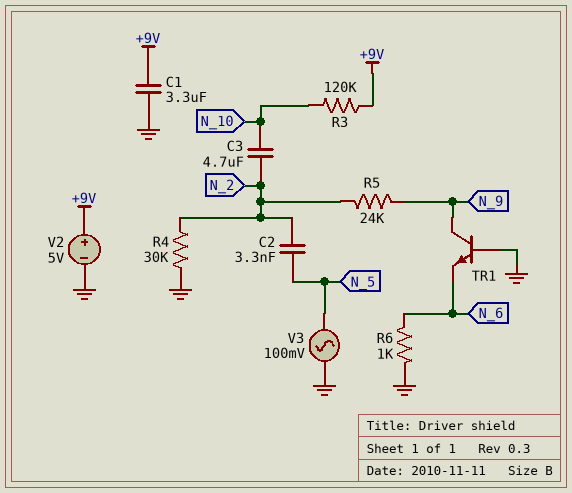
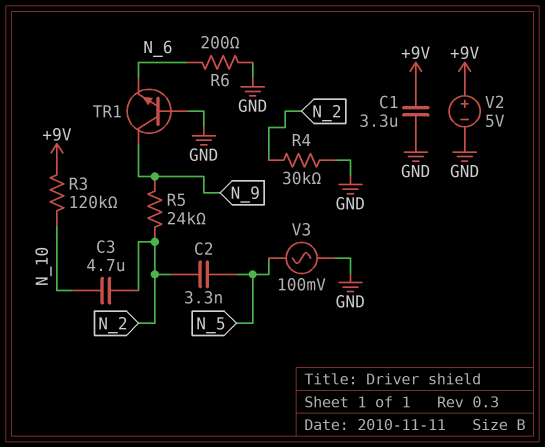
R6: 1k (GND, N_6) -> 200 (GND, N_6)

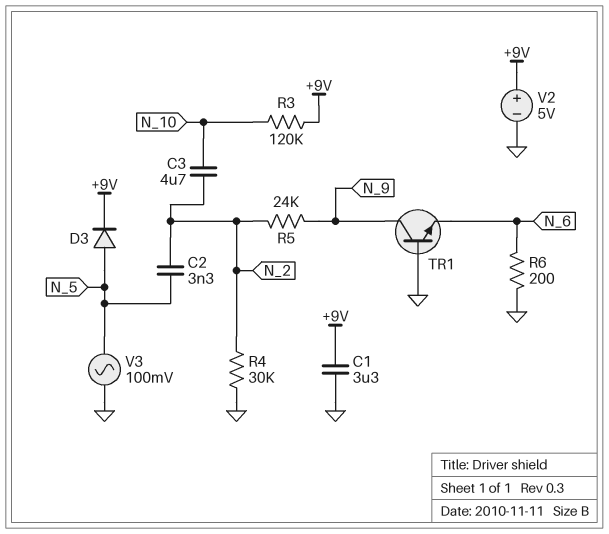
D3: none -> diode (A N_5, K +9V)

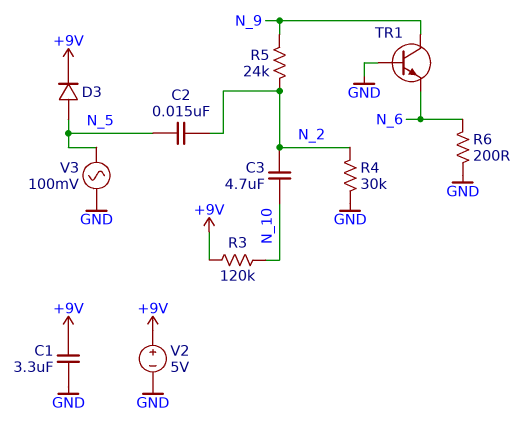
C2: 3.3nF (N_2, N_5) -> 15nF (N_2, N_5)

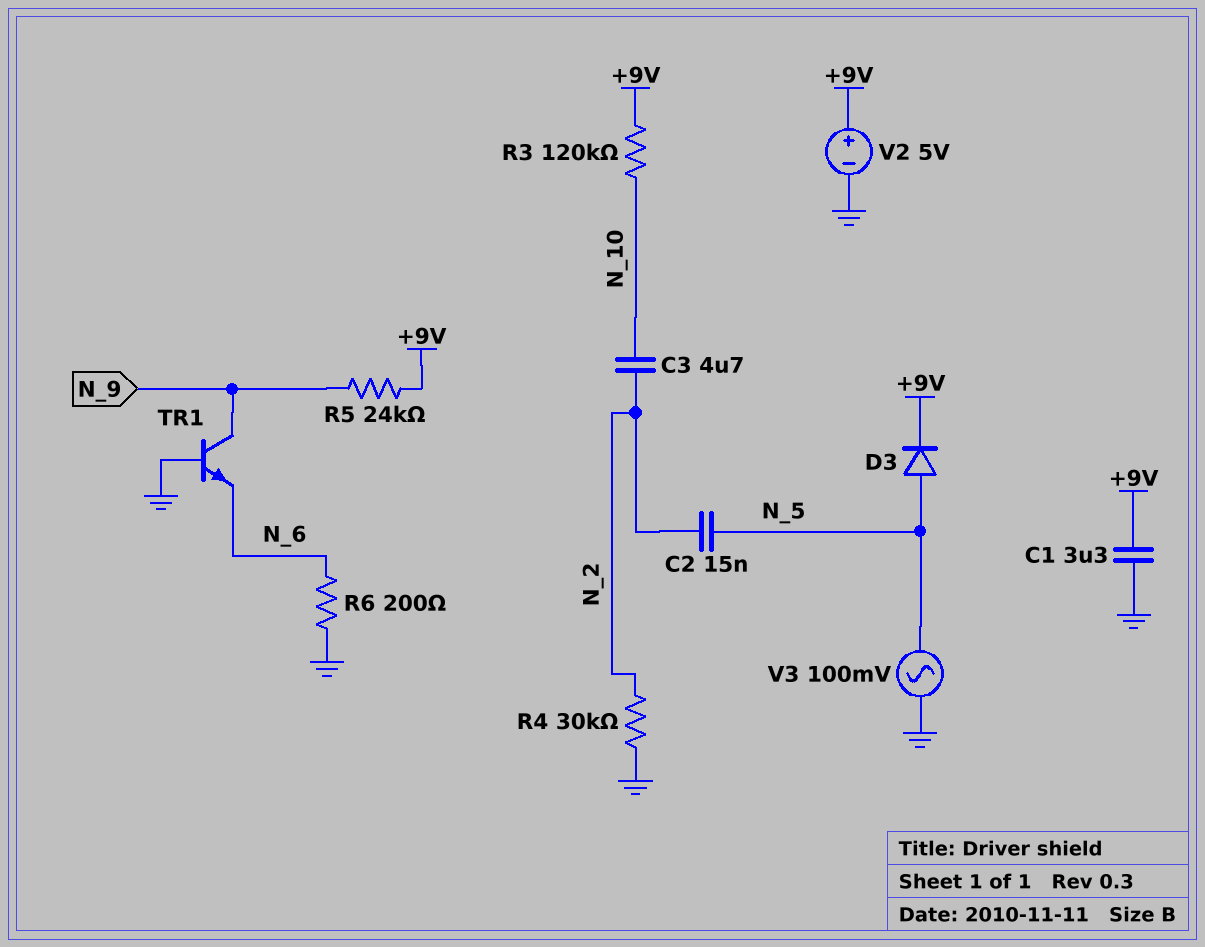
R5: 24k (N_2, N_9) -> 24k (+9V, N_9)

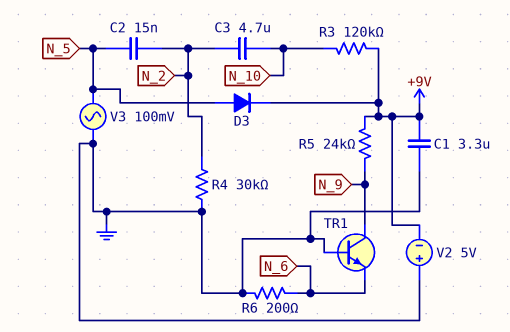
V2: 5V (plus +9V, minus GND) -> 5V (plus GND, minus +9V)

